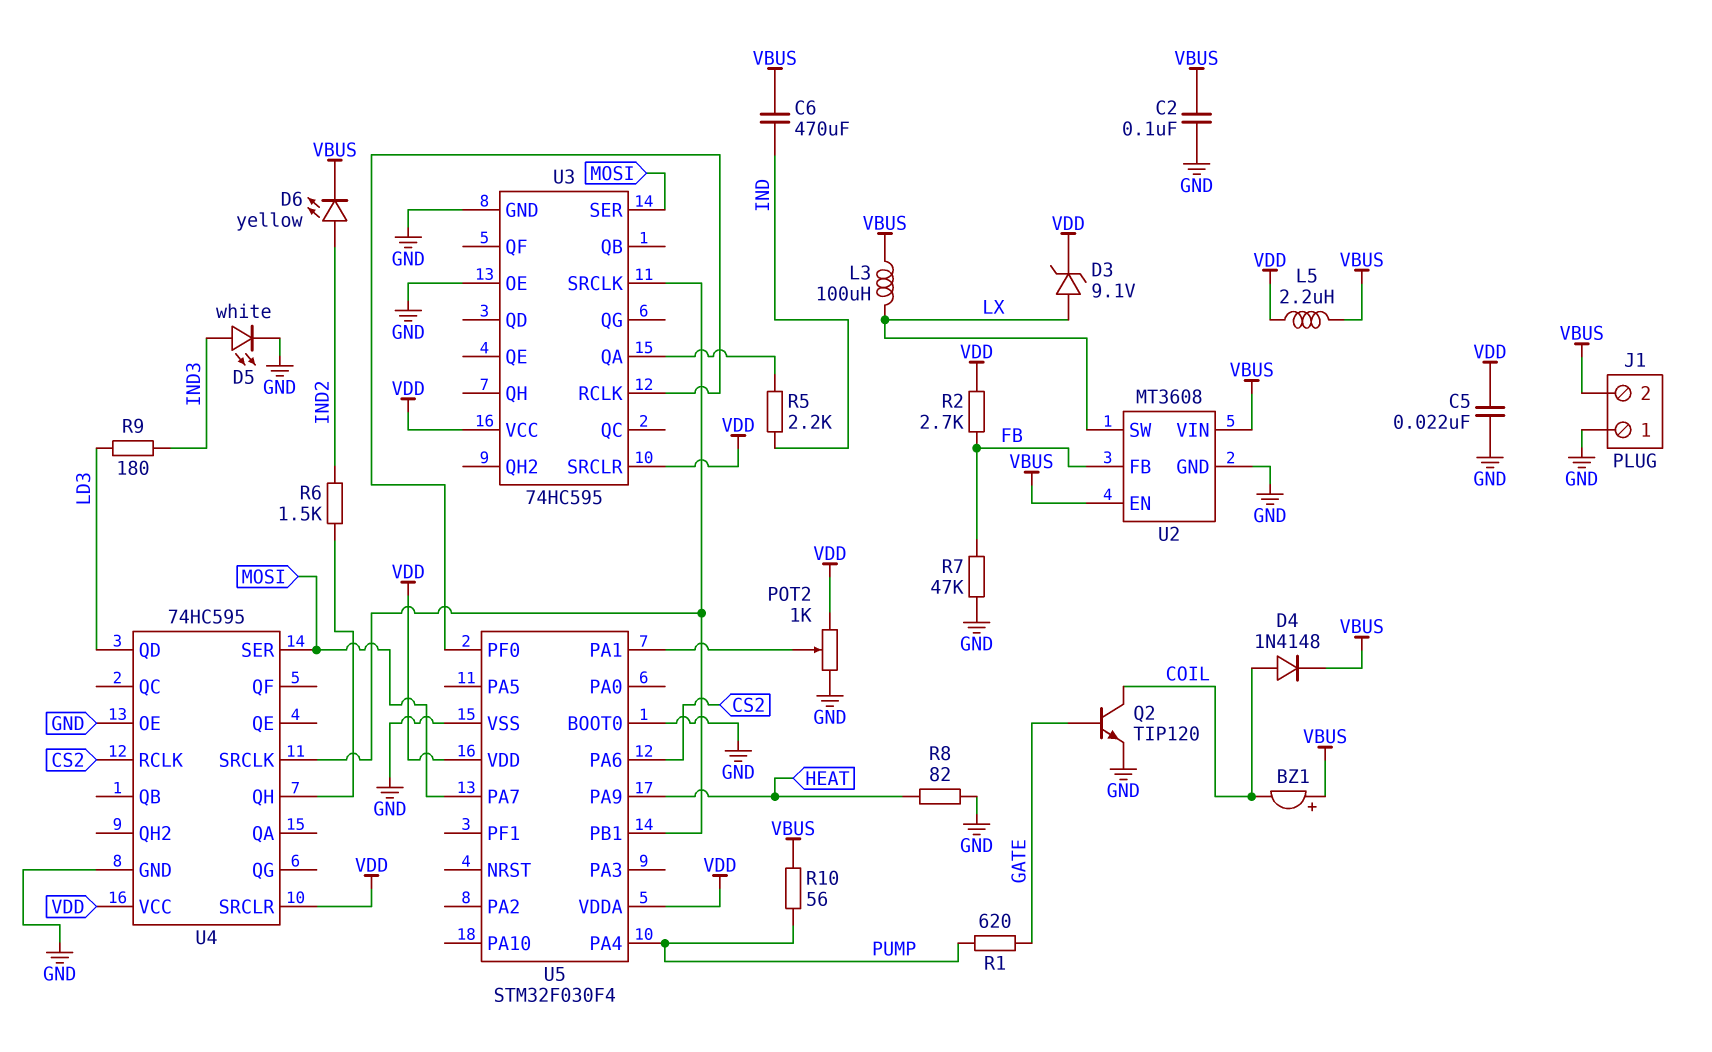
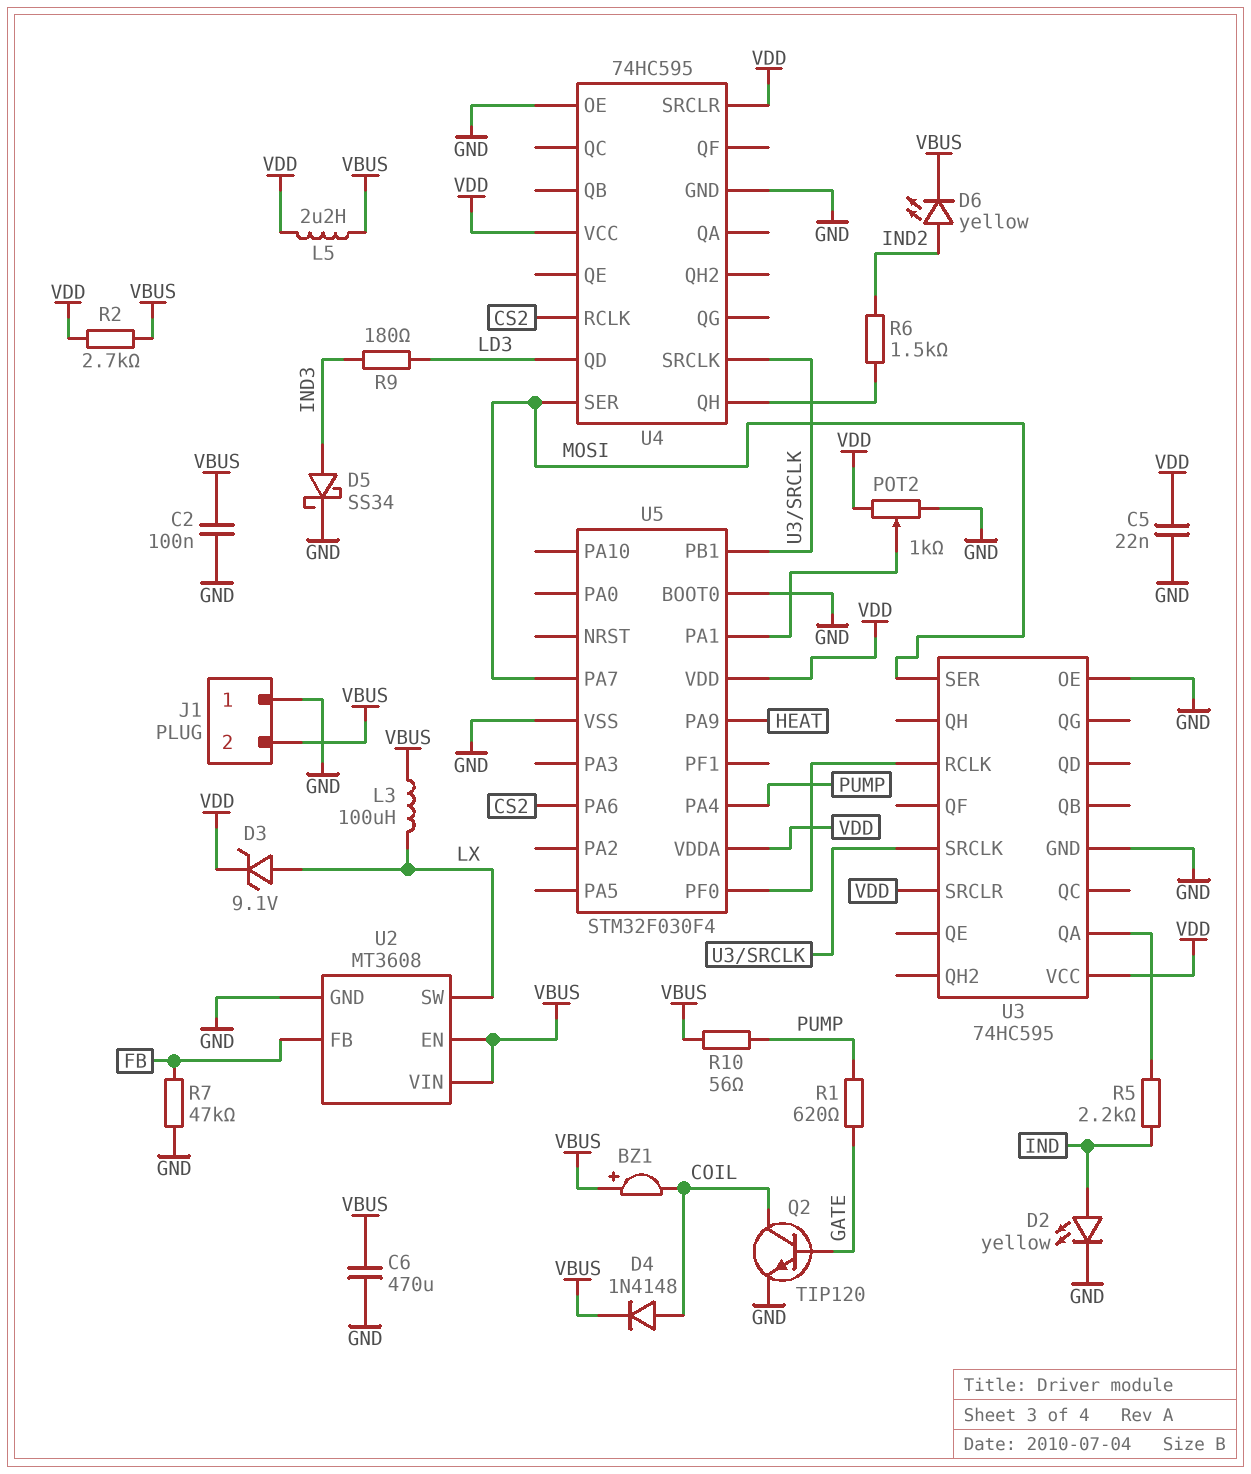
C6: 470uF (IND, VBUS) -> 470uF (GND, VBUS)
D2: none -> LED yellow (A IND, K GND)
D5: LED white (A IND3, K GND) -> schottky SS34 (A IND3, K GND)
R2: 2.7k (FB, VDD) -> 2.7k (VBUS, VDD)
R8: 82 (GND, HEAT) -> none

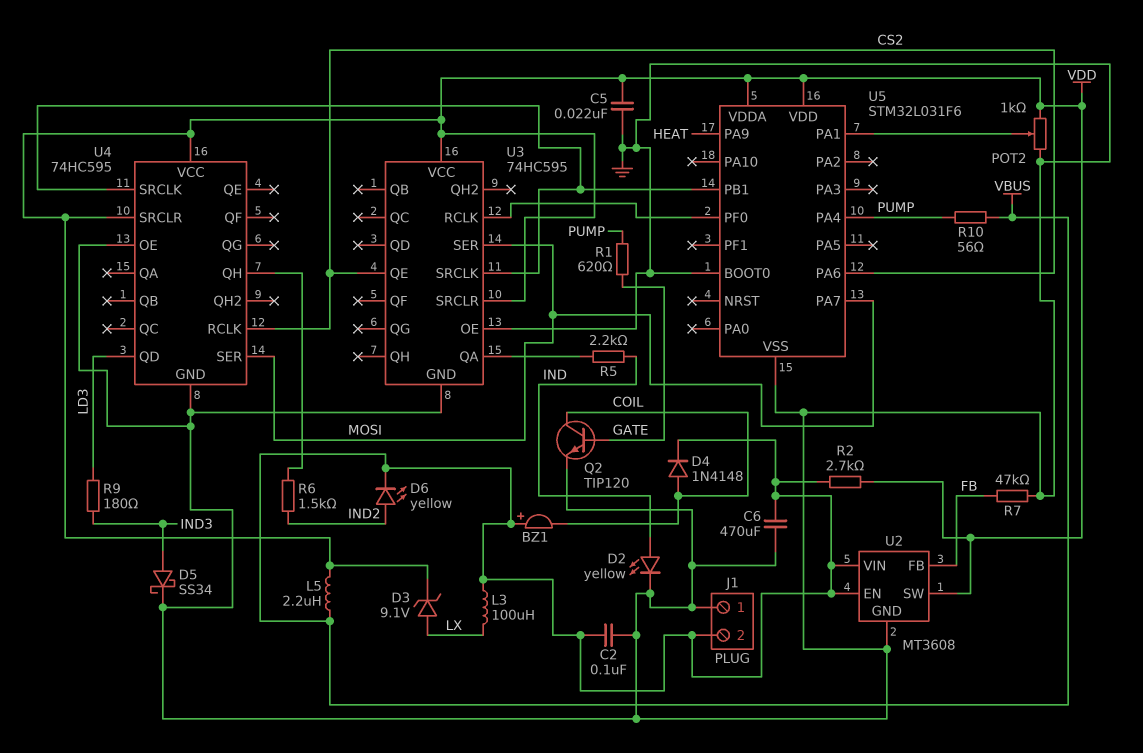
U2 pin SW: LX -> VDD
U3 pin QE: none -> CS2
U5: STM32F030F4 -> STM32L031F6

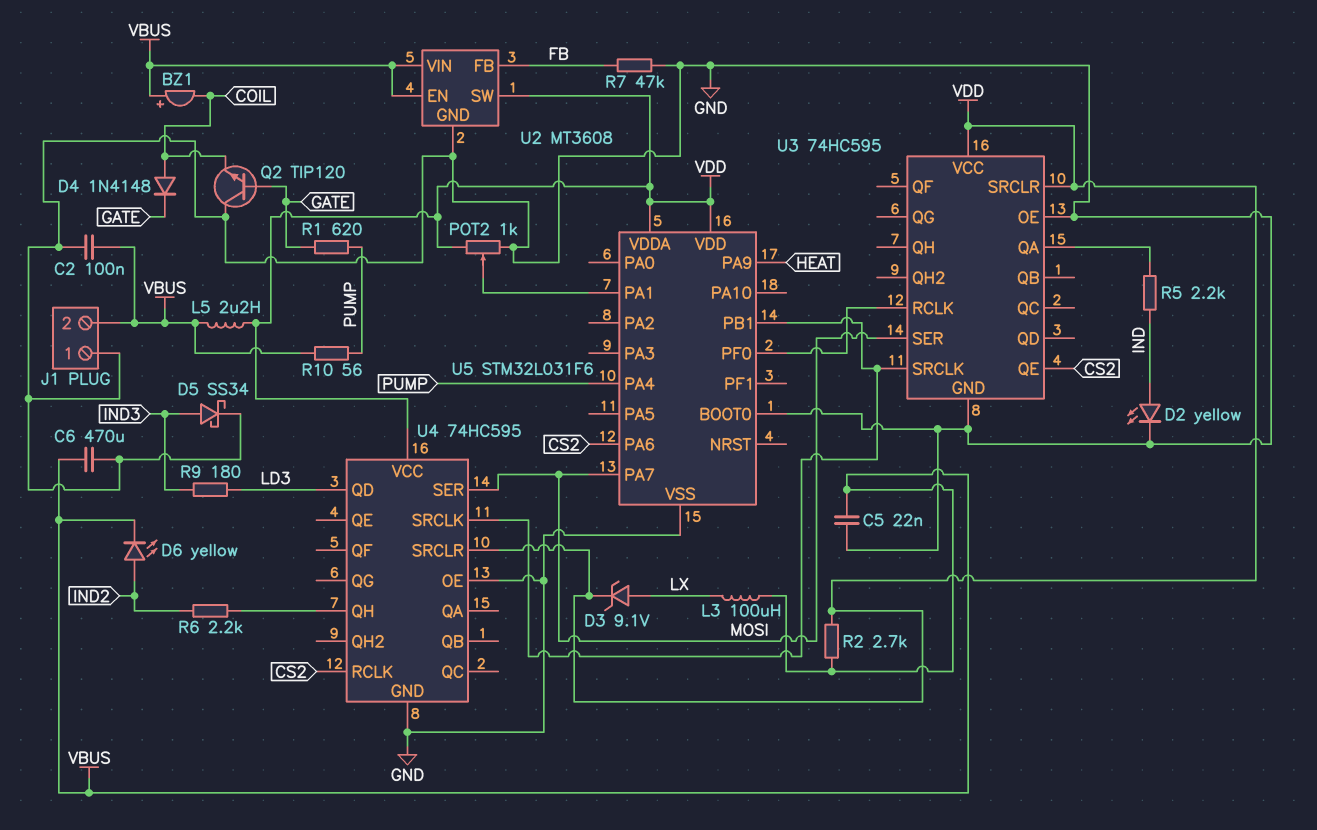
C5: 22nF (GND, VDD) -> 22nF (GND, VBUS)
D4: diode 1N4148 (A COIL, K VBUS) -> diode 1N4148 (A COIL, K GATE)
Q2: NPN TIP120 (B GATE, C COIL, E GND) -> NPN TIP120 (B GATE, C GND, E COIL)
R6: 1.5k (IND2, U4/QH) -> 2.2k (IND2, U4/QH)

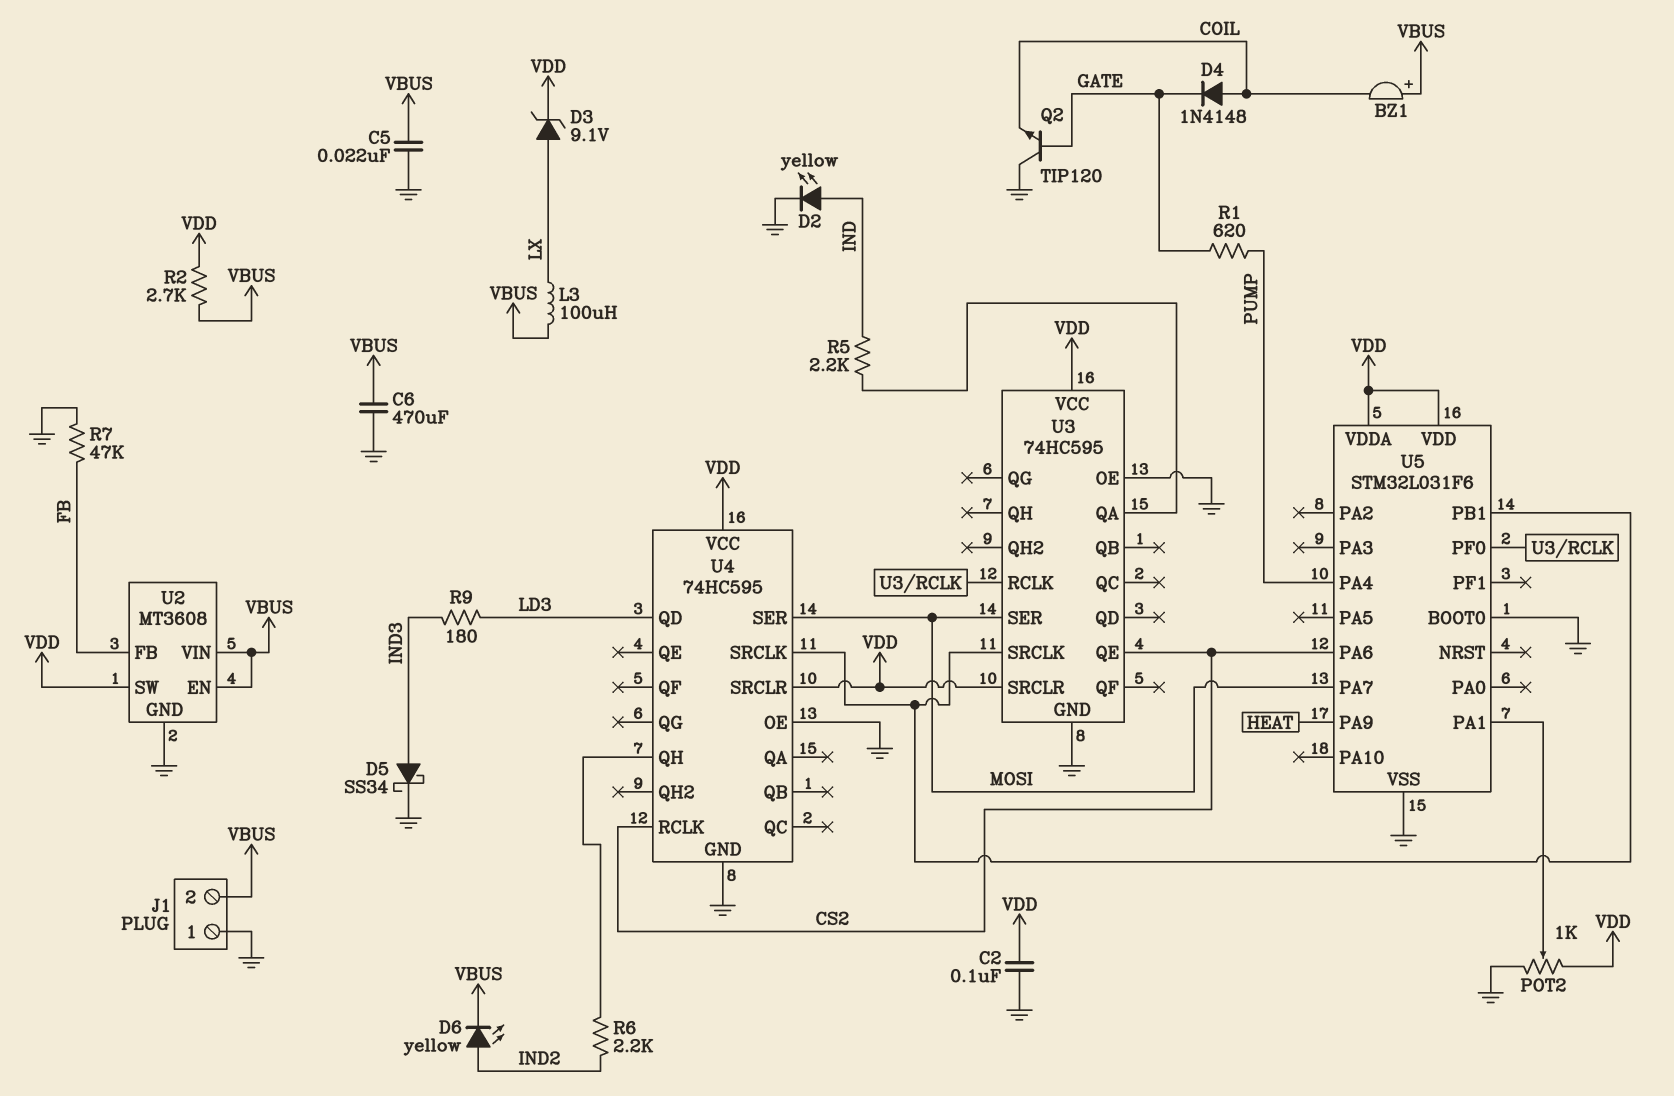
C2: 100nF (GND, VBUS) -> 100nF (GND, VDD)
L5: 2.2uH (VBUS, VDD) -> none
R10: 56 (PUMP, VBUS) -> none

